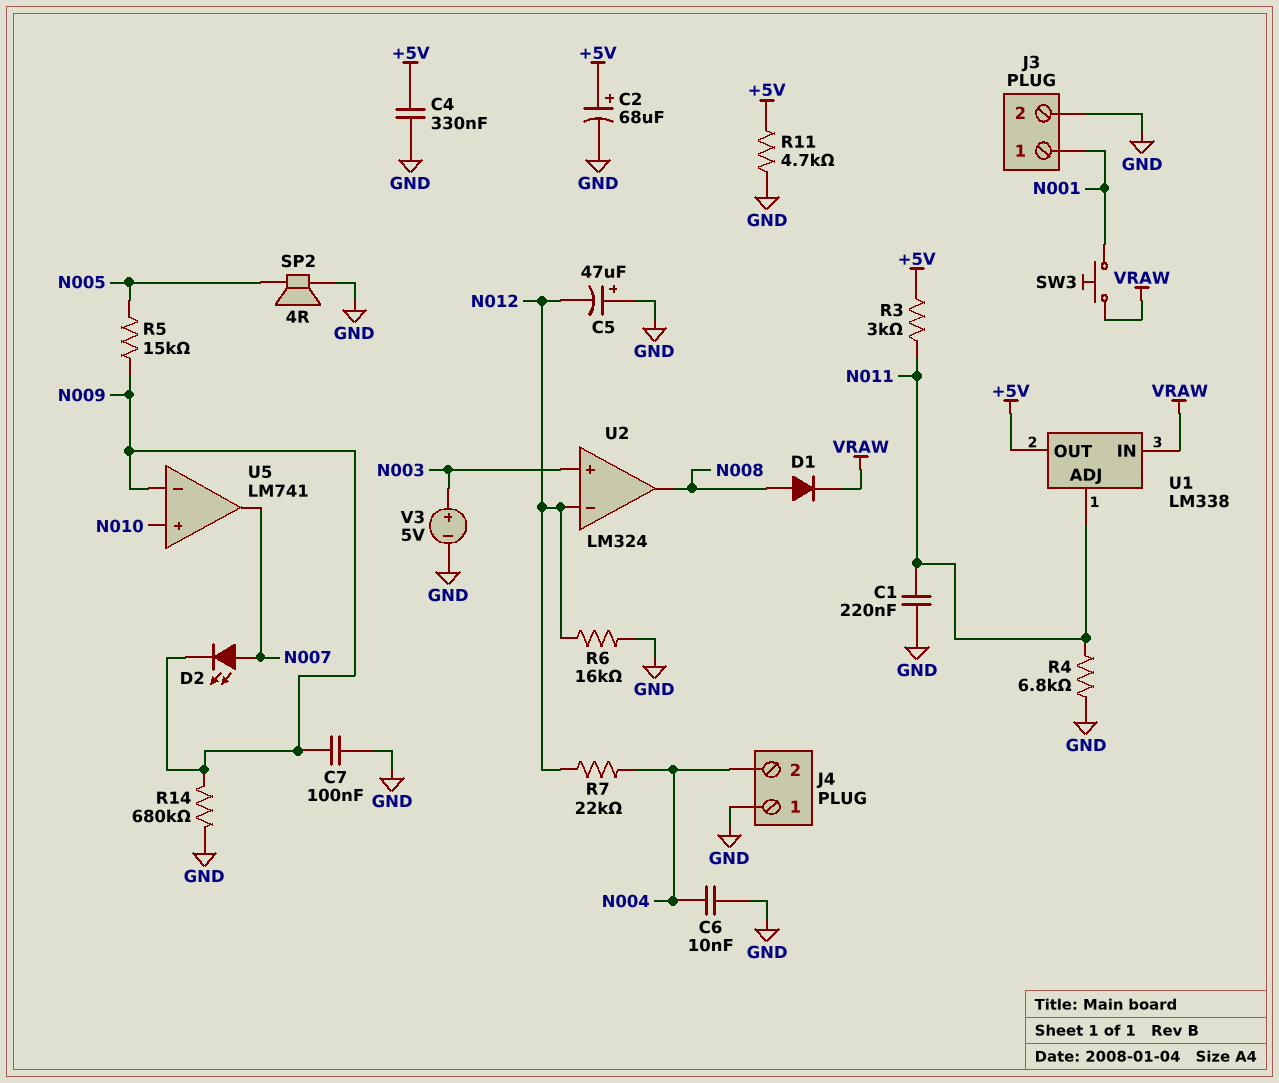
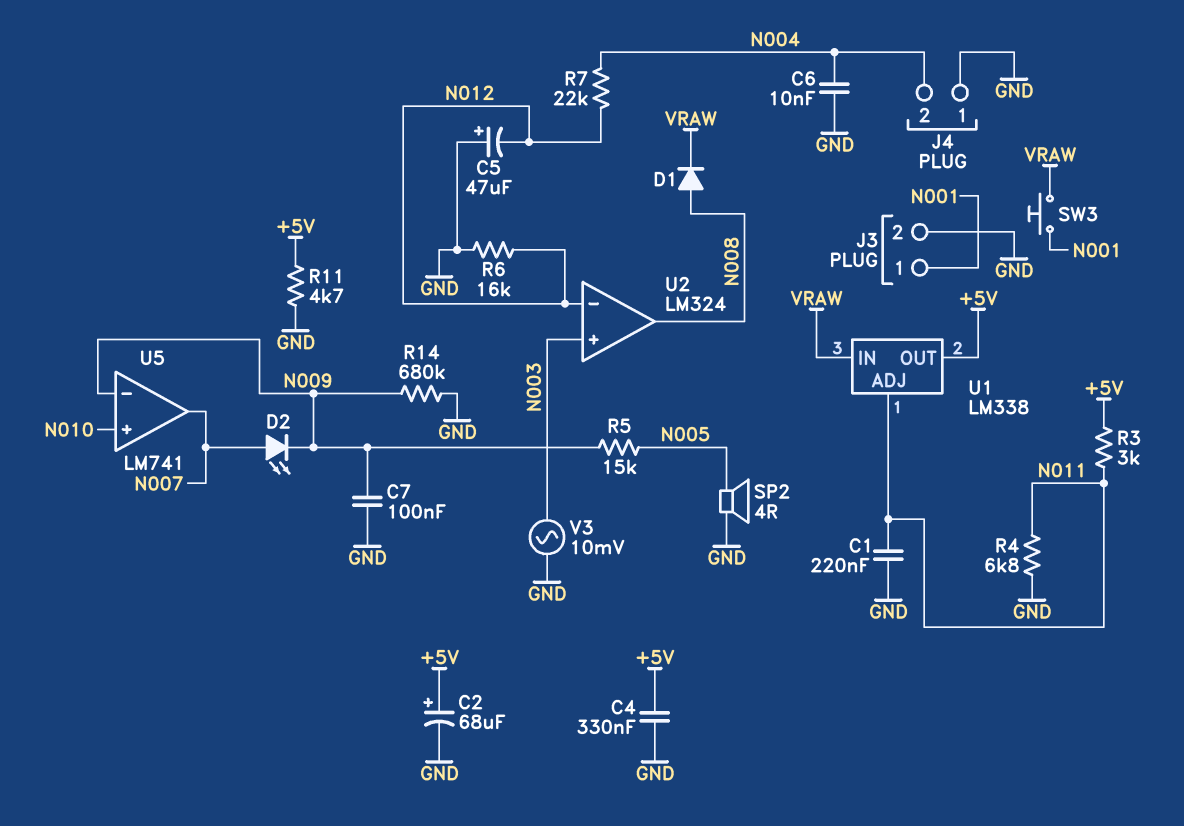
V3: 5V (plus N003, minus GND) -> AC 10mV (GND, N003)

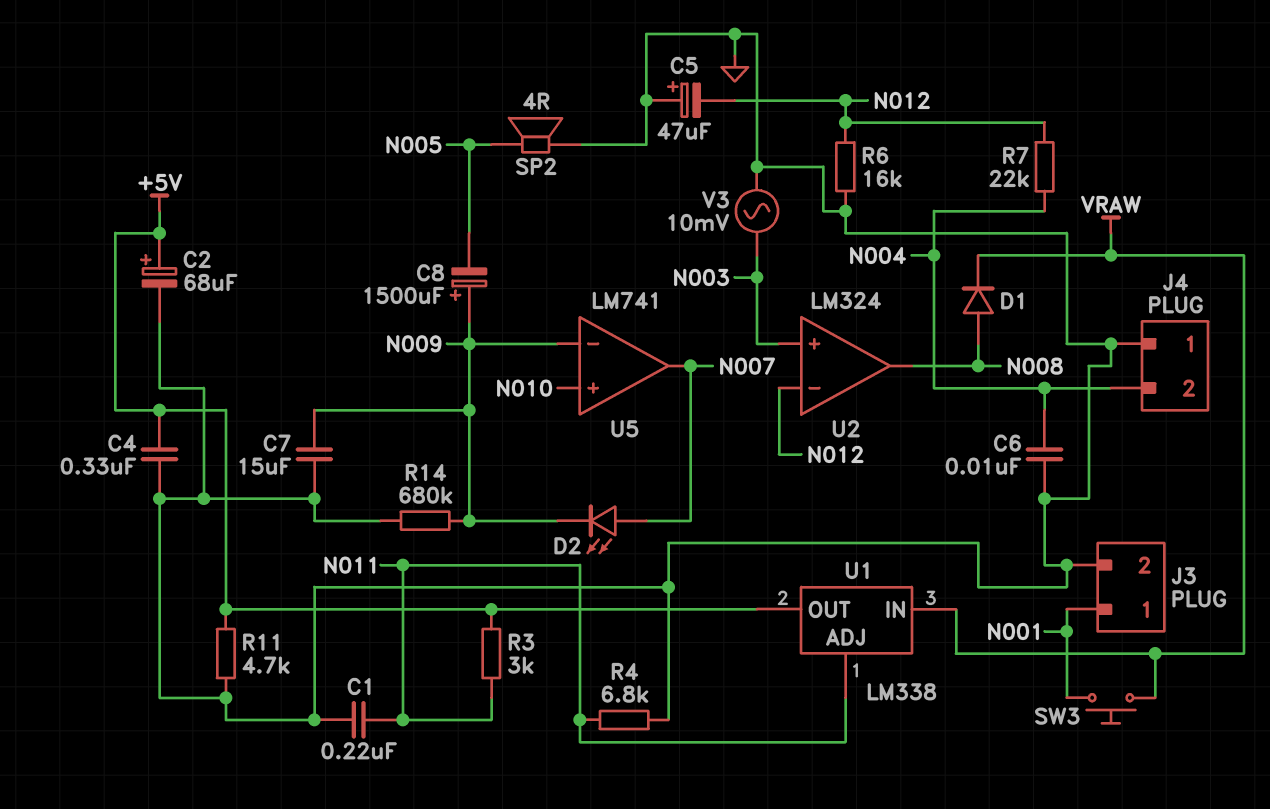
C7: 100nF (GND, N009) -> 15uF (GND, N009)
C8: none -> 1500uF (plus N009, minus N005)
R5: 15k (N005, N009) -> none

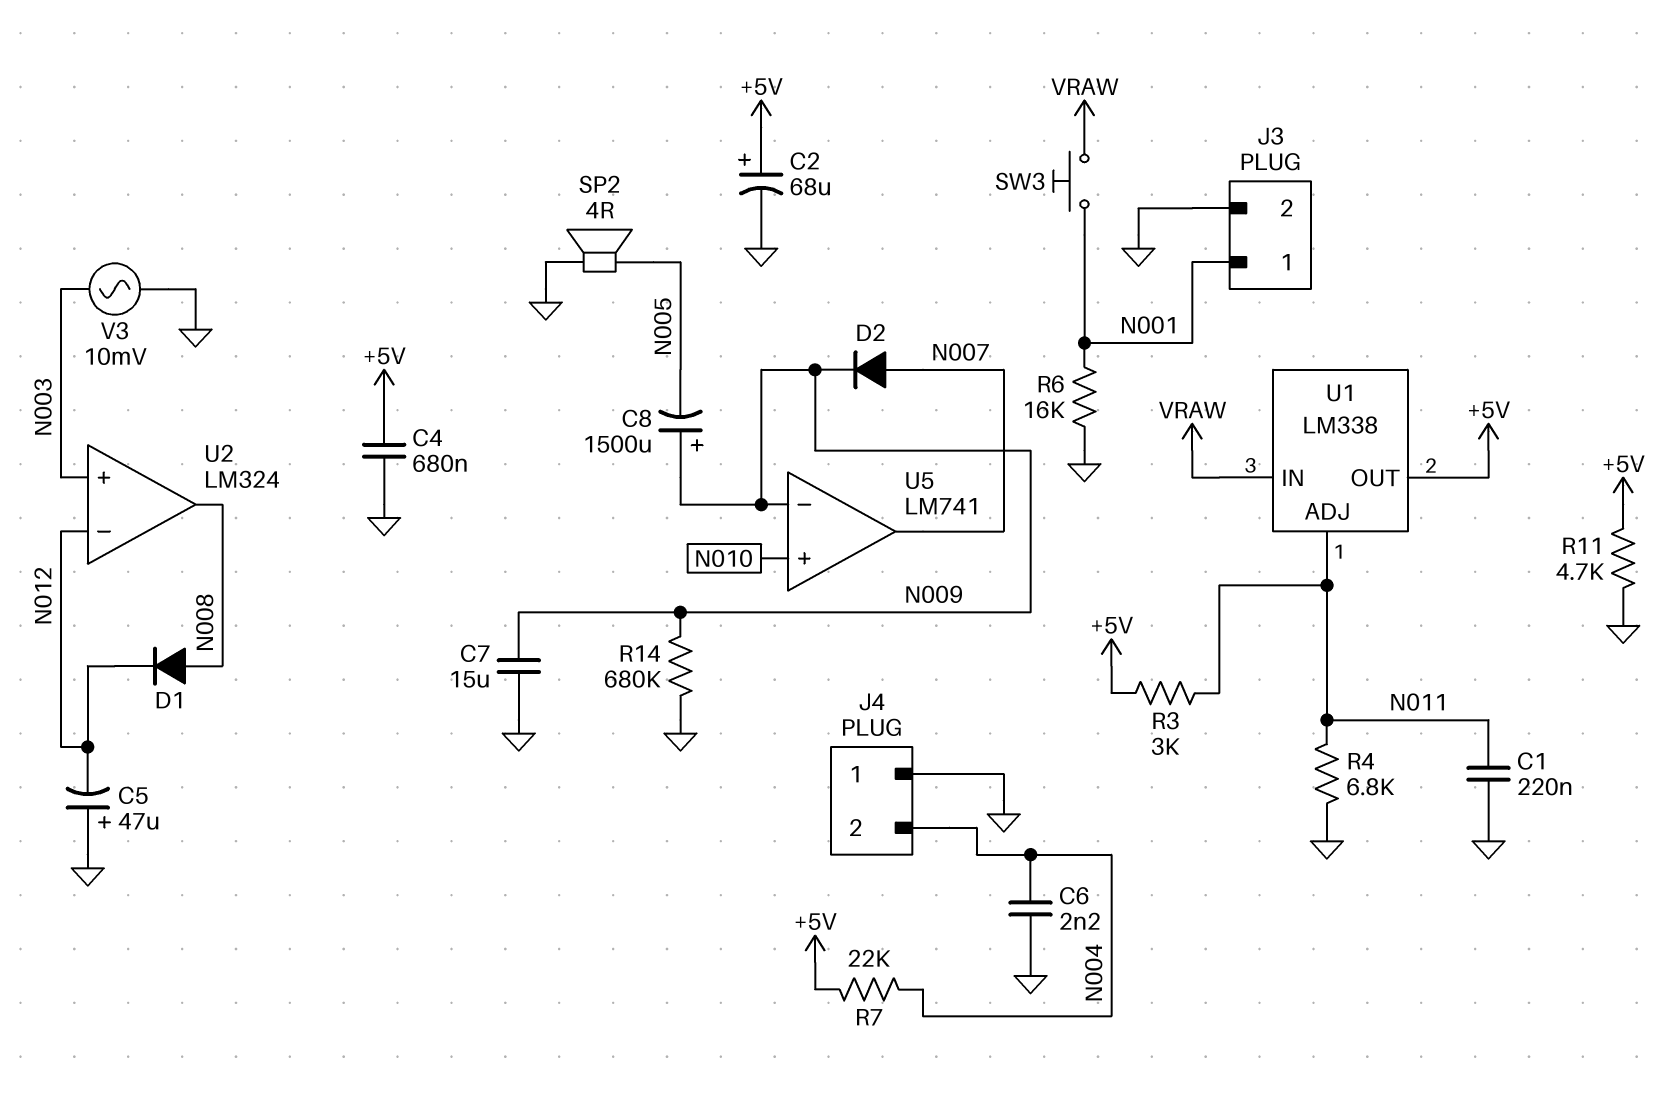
C4: 330nF (+5V, GND) -> 680nF (+5V, GND)
C6: 10nF (GND, N004) -> 2.2nF (GND, N004)
D1: diode (A N008, K VRAW) -> diode (A N008, K N012)
D2: LED (A N007, K N009) -> diode (A N007, K N009)
R6: 16k (GND, N012) -> 16k (GND, N001)
R7: 22k (N004, N012) -> 22k (+5V, N004)

